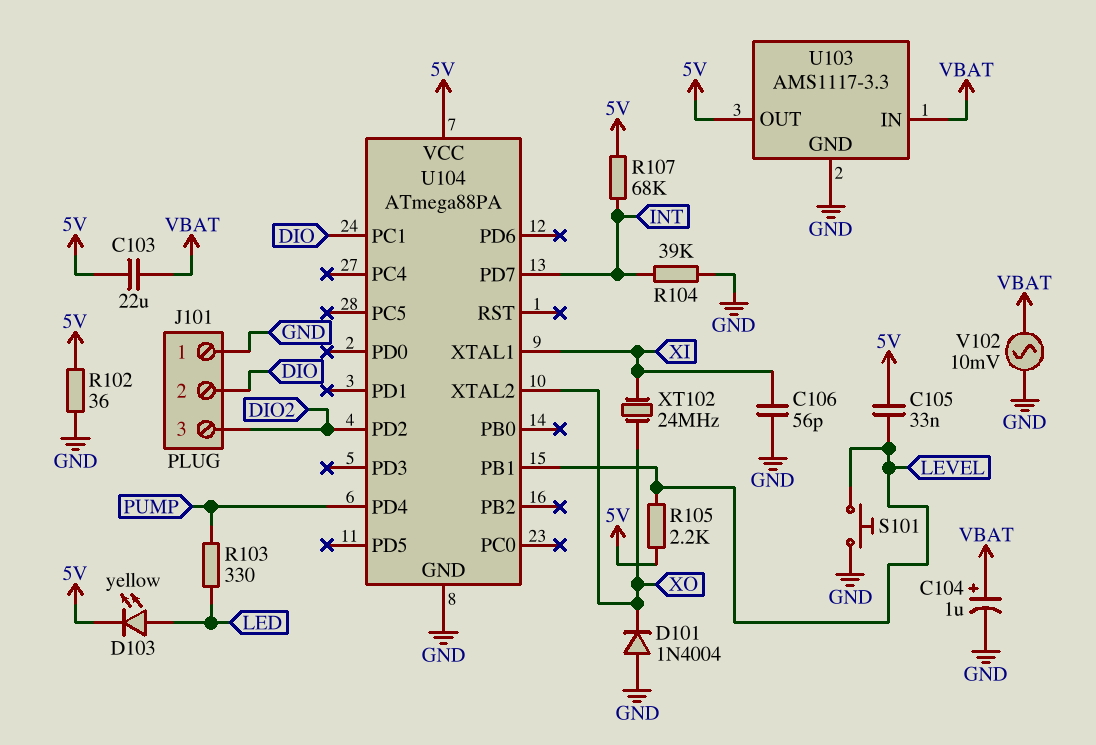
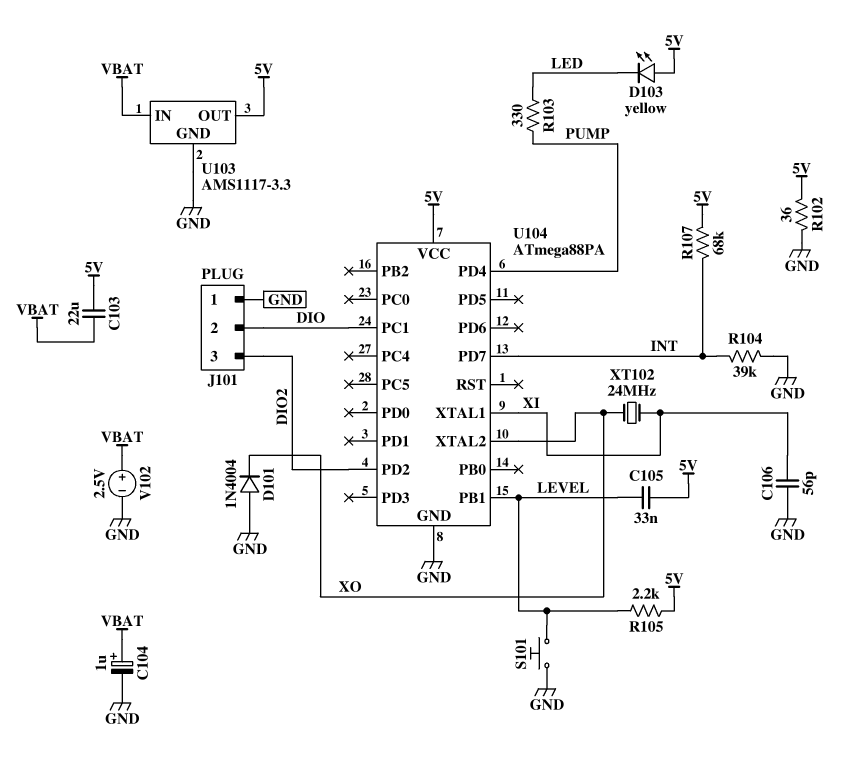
D103: LED yellow (A LED, K 5V) -> LED yellow (A 5V, K LED)
V102: AC 10mV (GND, VBAT) -> 2.5V (plus VBAT, minus GND)

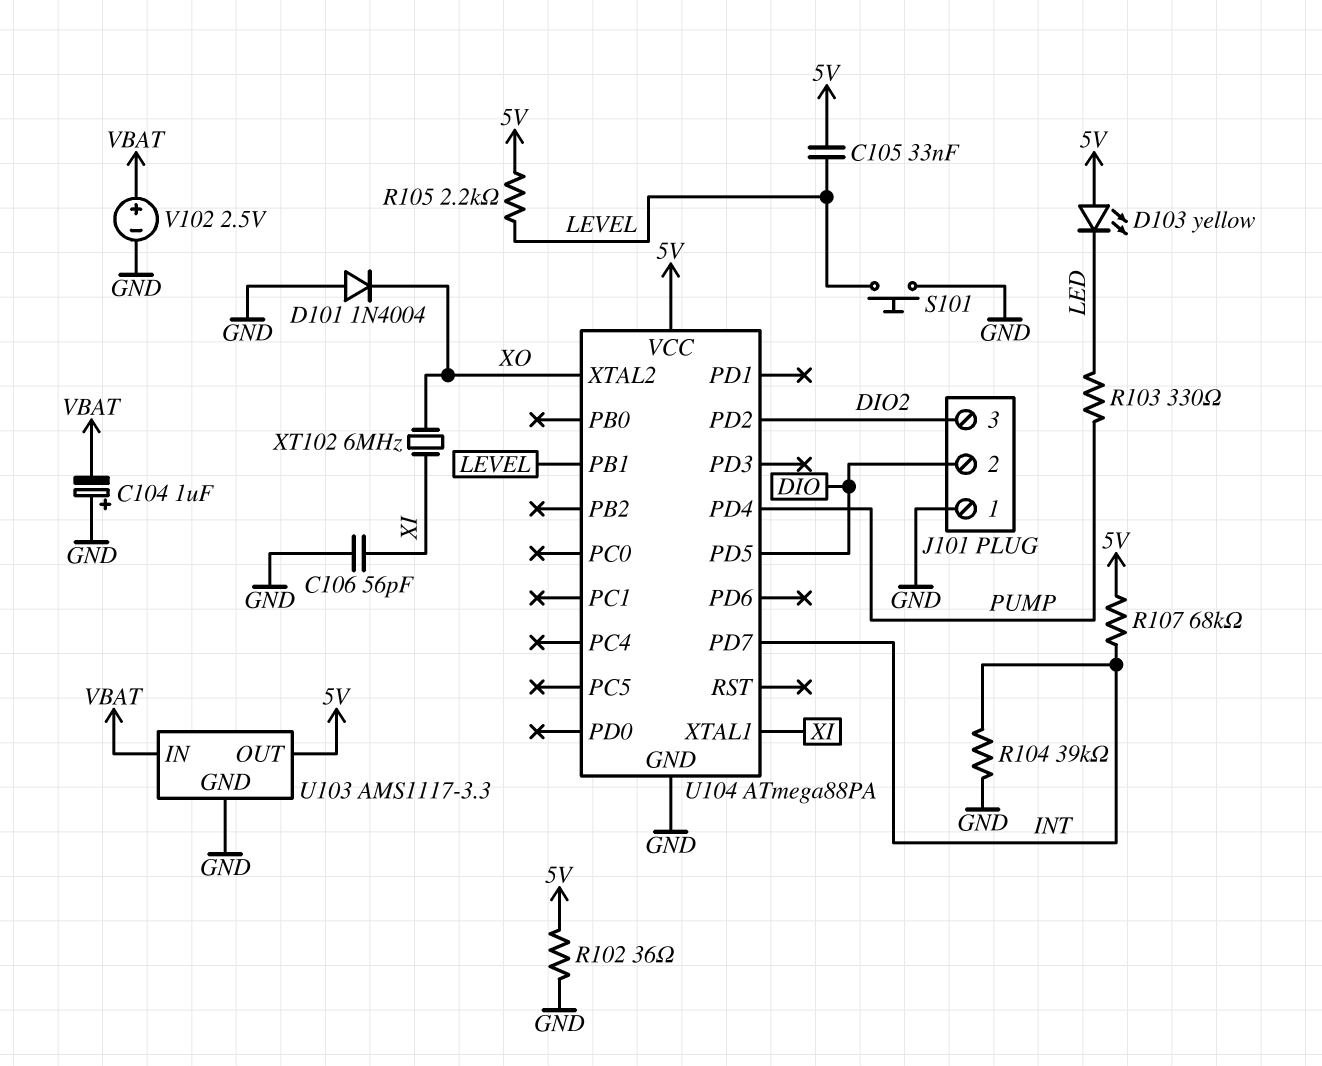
C103: 22uF (5V, VBAT) -> none
C104: 1uF (plus VBAT, minus GND) -> 1uF (plus GND, minus VBAT)
U104 pin PC1: DIO -> none
U104 pin PD5: none -> DIO
XT102: 24MHz (XI, XO) -> 6MHz (XI, XO)

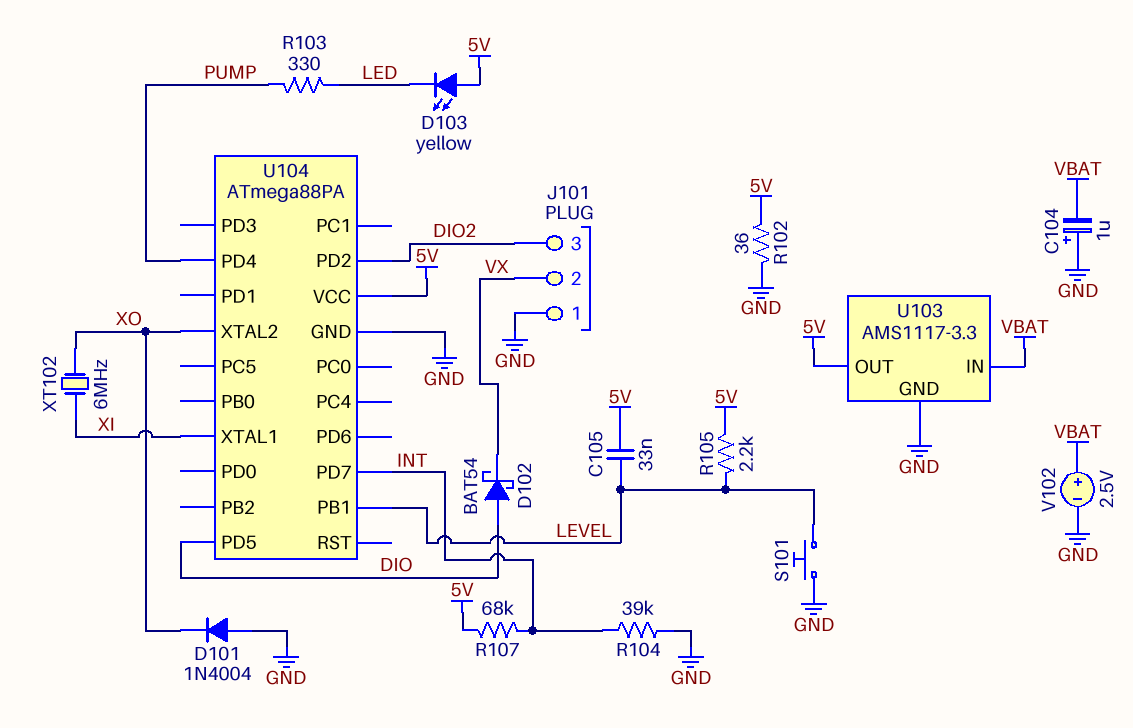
C106: 56pF (GND, XI) -> none
D102: none -> schottky BAT54 (A DIO, K VX)
J101 pin 2: DIO -> VX

